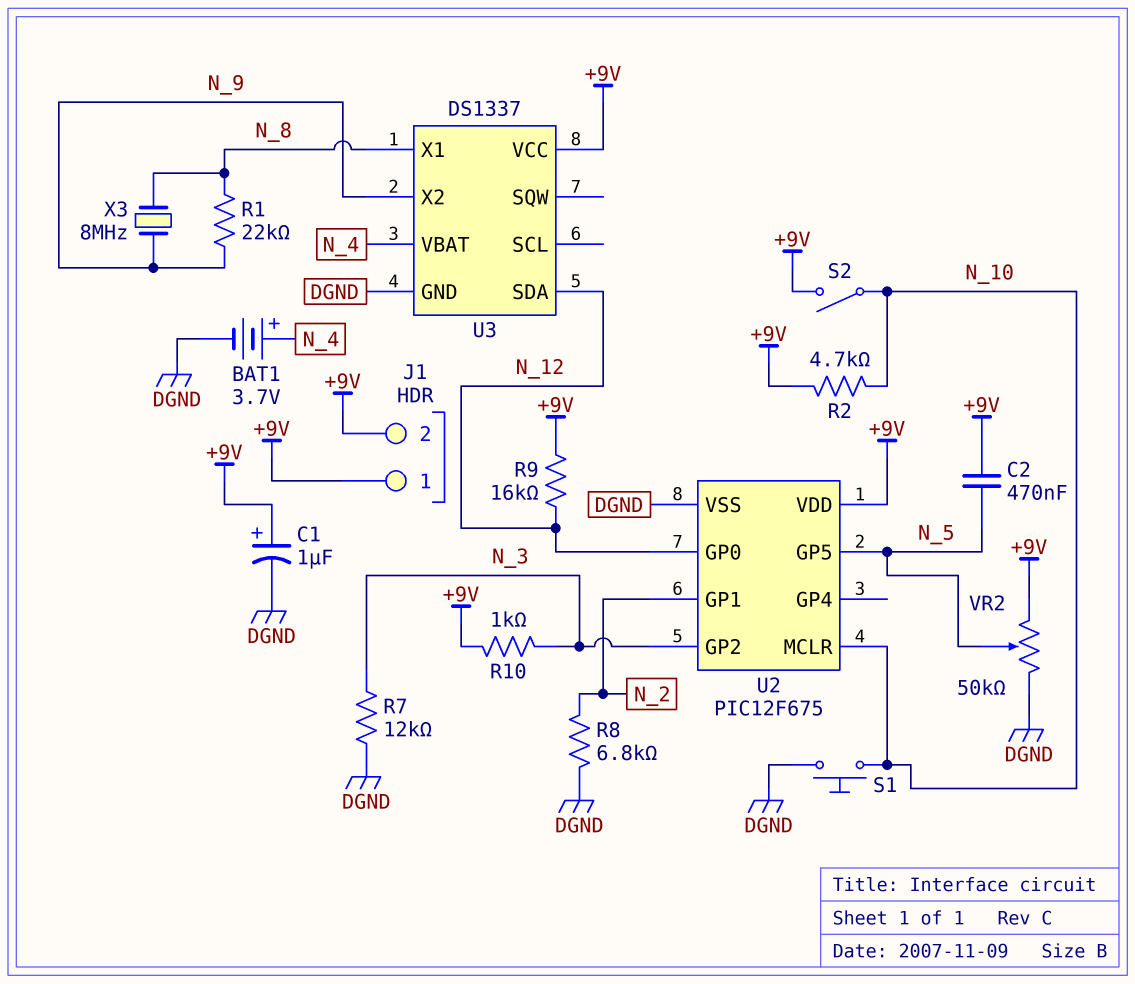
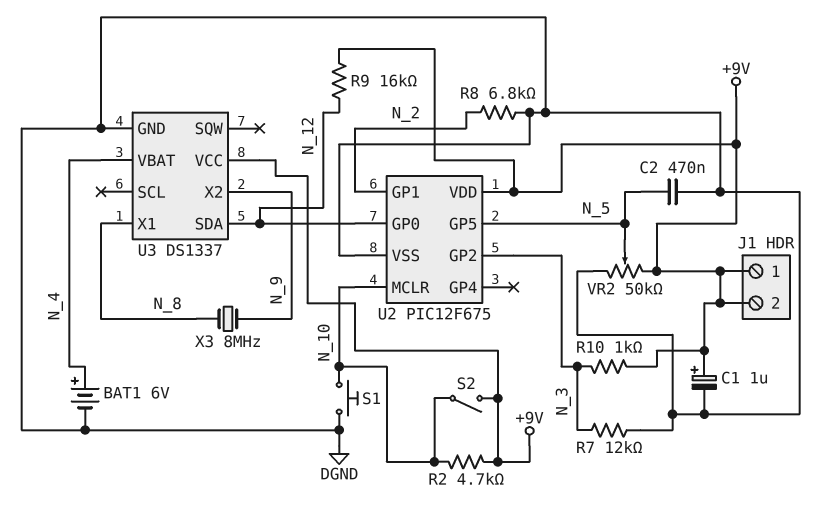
BAT1: 3.7V (plus N_4, minus DGND) -> 6V (plus N_4, minus DGND)
C2: 470nF (+9V, N_5) -> 470nF (DGND, N_5)
R1: 22k (N_8, N_9) -> none

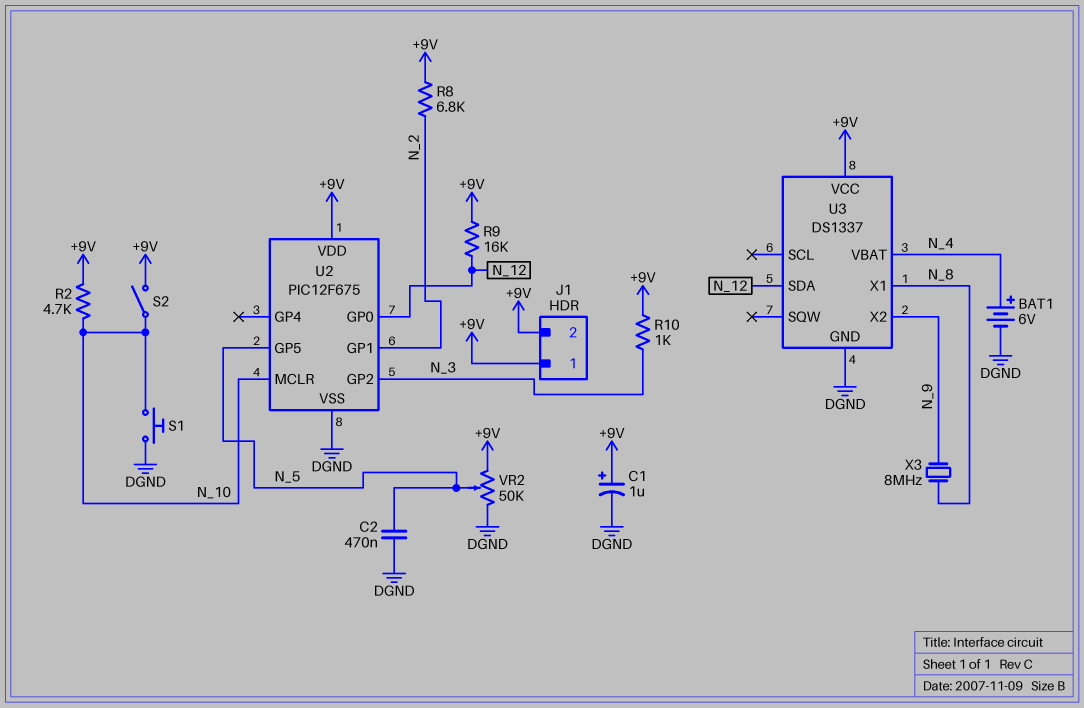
R7: 12k (DGND, N_3) -> none
R8: 6.8k (DGND, N_2) -> 6.8k (+9V, N_2)

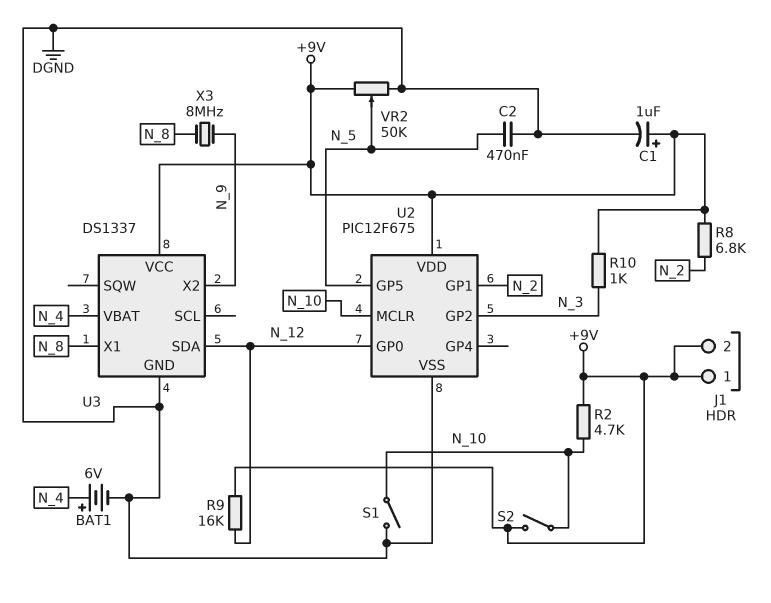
S1: button (DGND, N_10) -> switch (DGND, N_10)

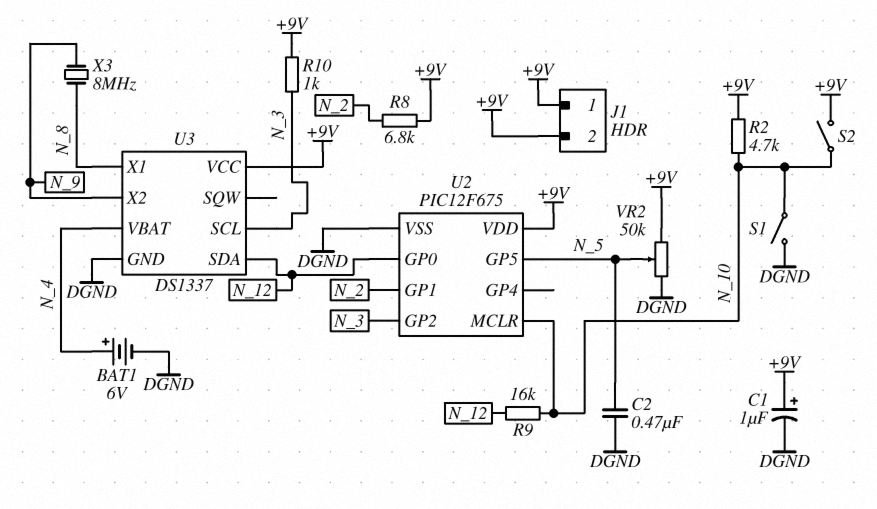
R9: 16k (+9V, N_12) -> 16k (N_10, N_12)
U3 pin SCL: none -> N_3

